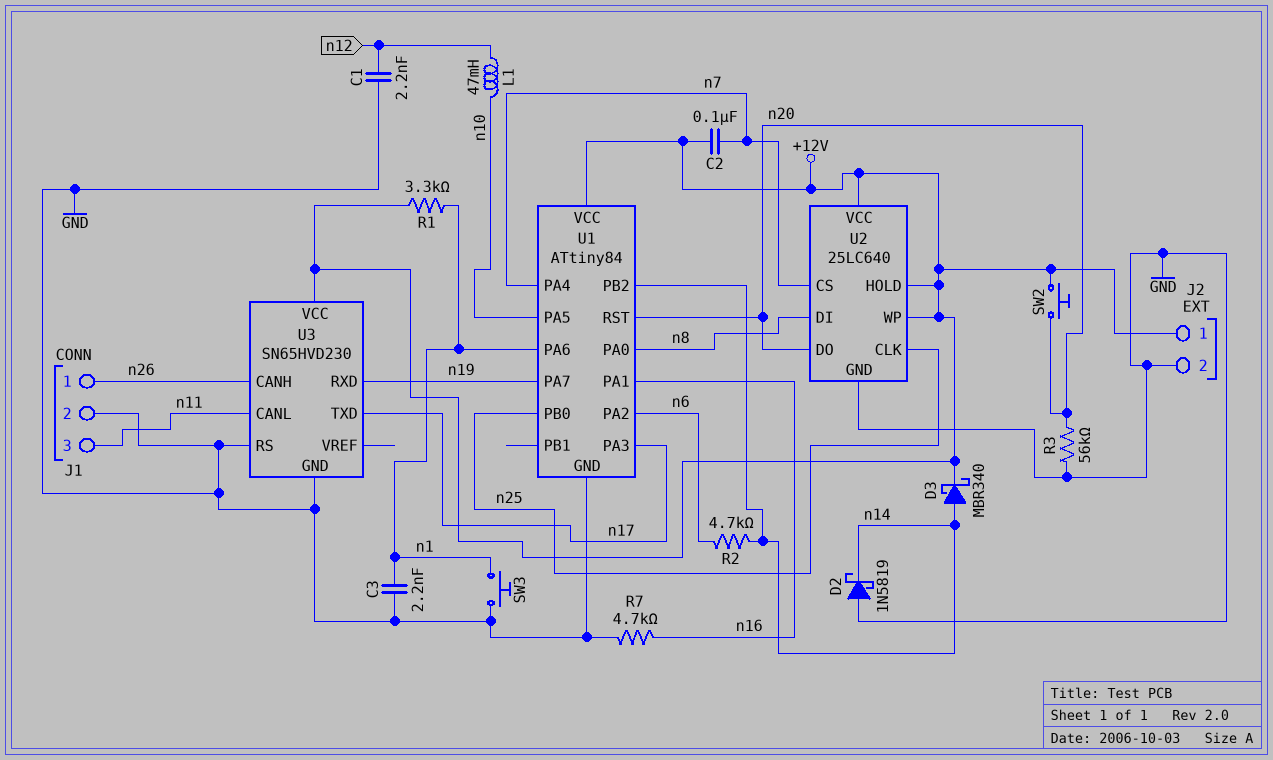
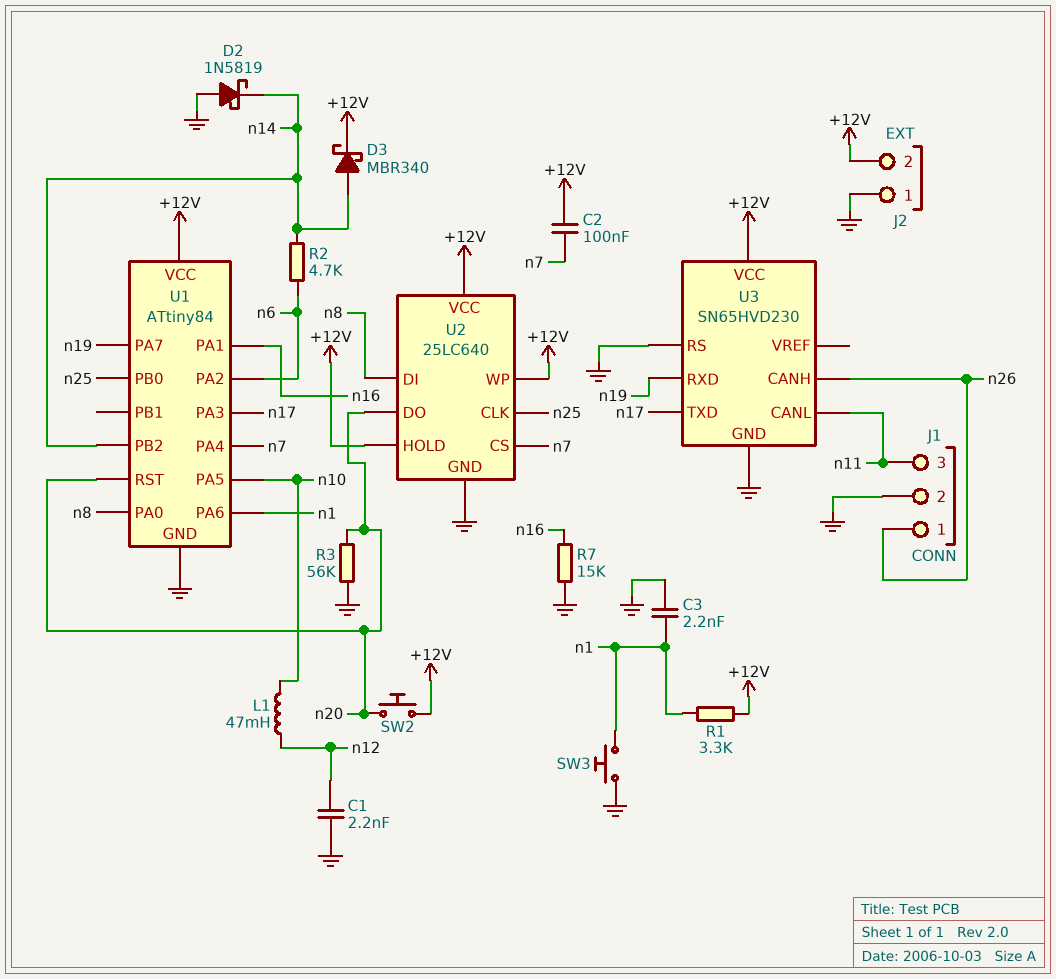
J2 pin 1: +12V -> GND
J2 pin 2: GND -> +12V
R7: 4.7k (GND, n16) -> 15k (GND, n16)

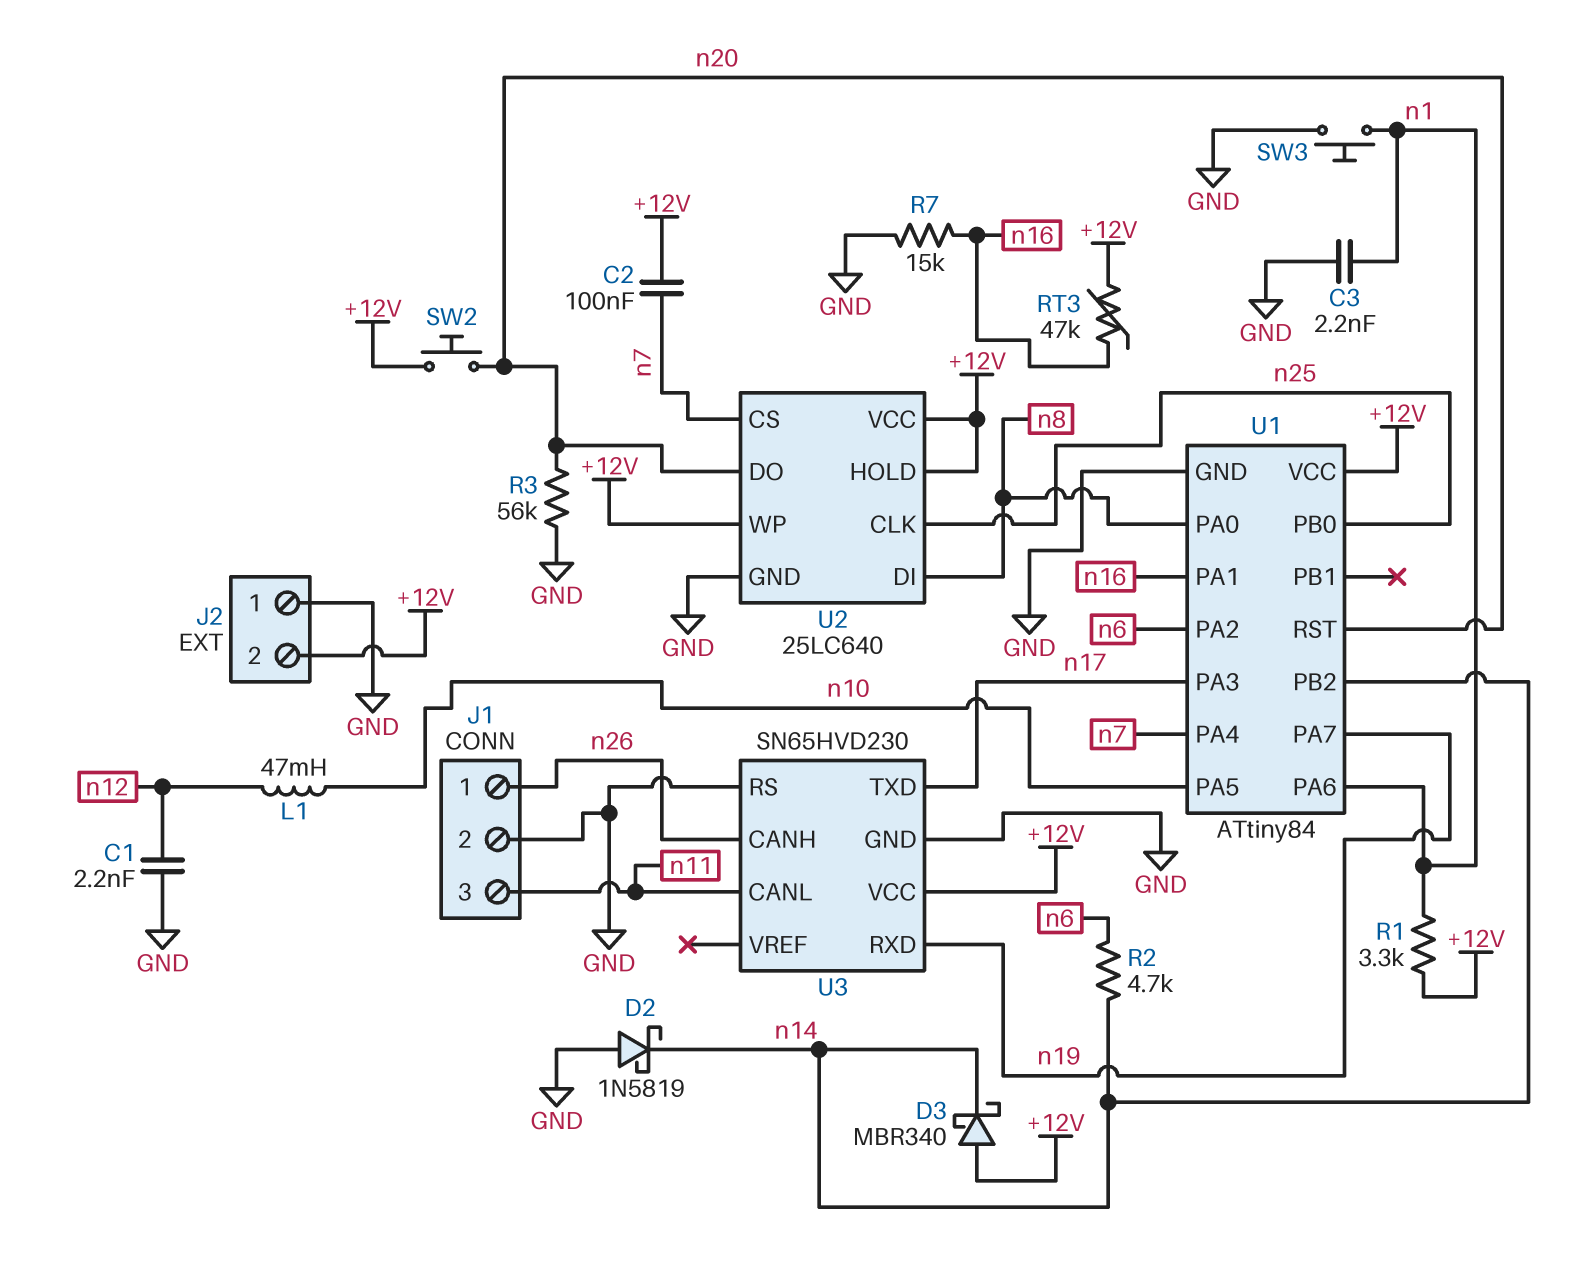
D3: schottky MBR340 (A n14, K +12V) -> schottky MBR340 (A +12V, K n14)
RT3: none -> 47k (+12V, n16)

